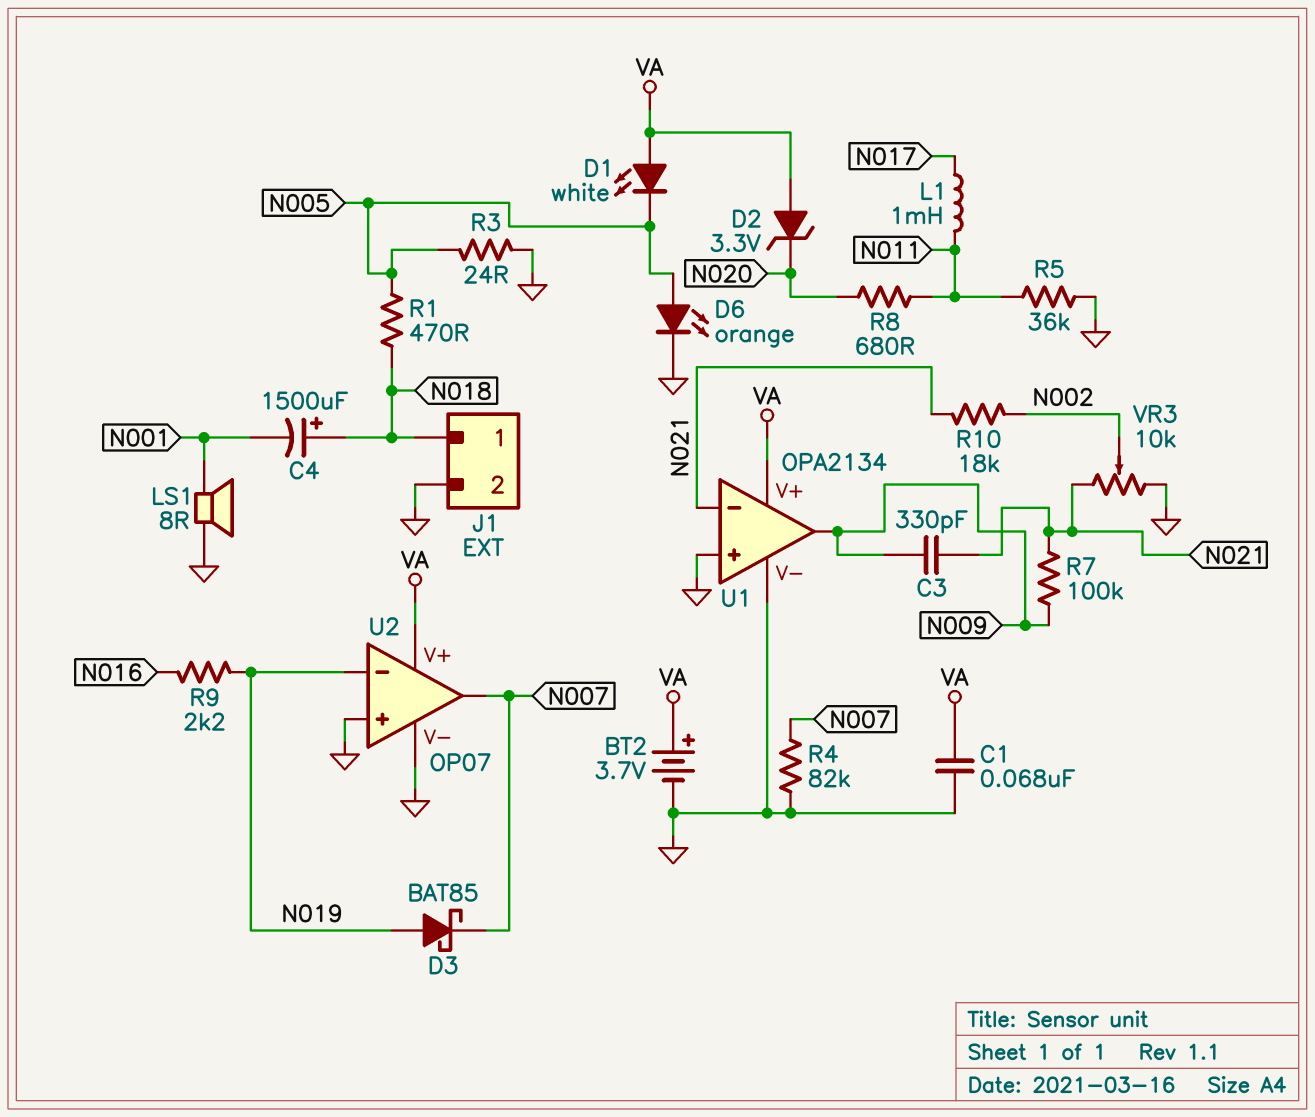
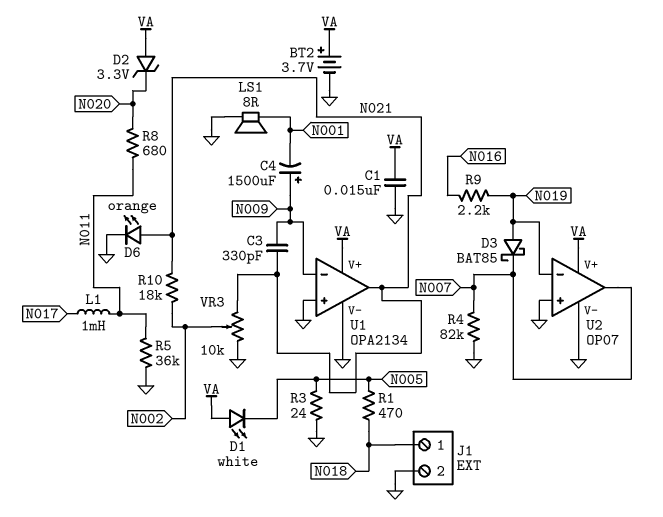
C1: 68nF (GND, VA) -> 15nF (GND, VA)
C4: 1500uF (plus N018, minus N001) -> 1500uF (plus N009, minus N001)
D6: LED orange (A N005, K GND) -> LED orange (A N021, K GND)
R7: 100k (N009, N021) -> none
U1 pin in-: N021 -> N009
U1 pin out: N009 -> N021

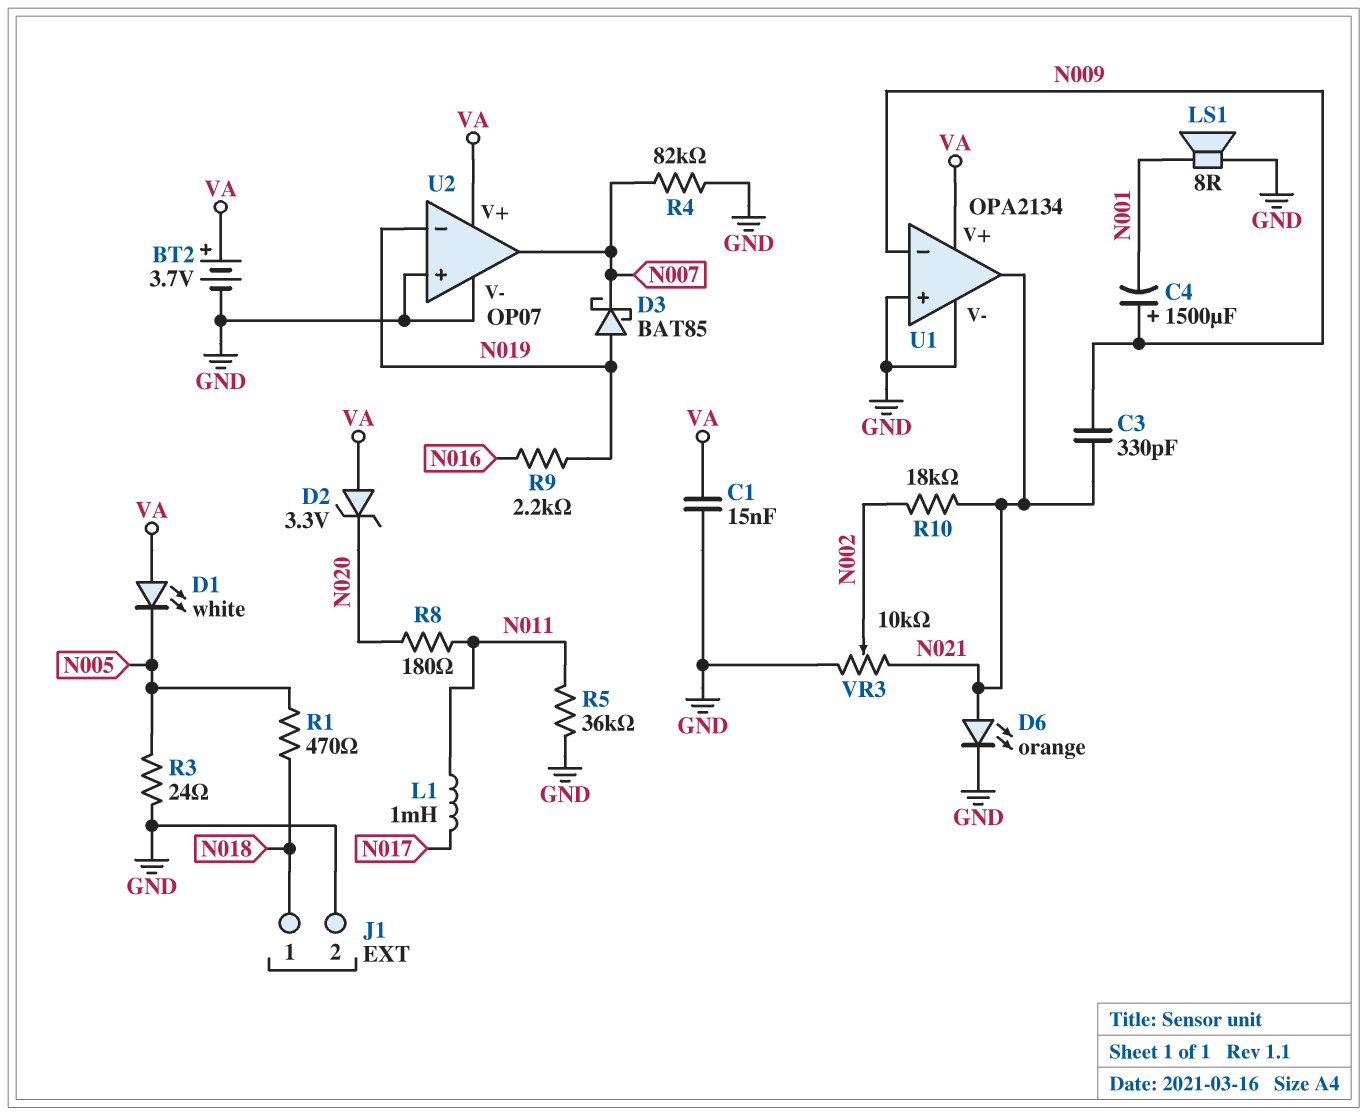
R8: 680 (N011, N020) -> 180 (N011, N020)

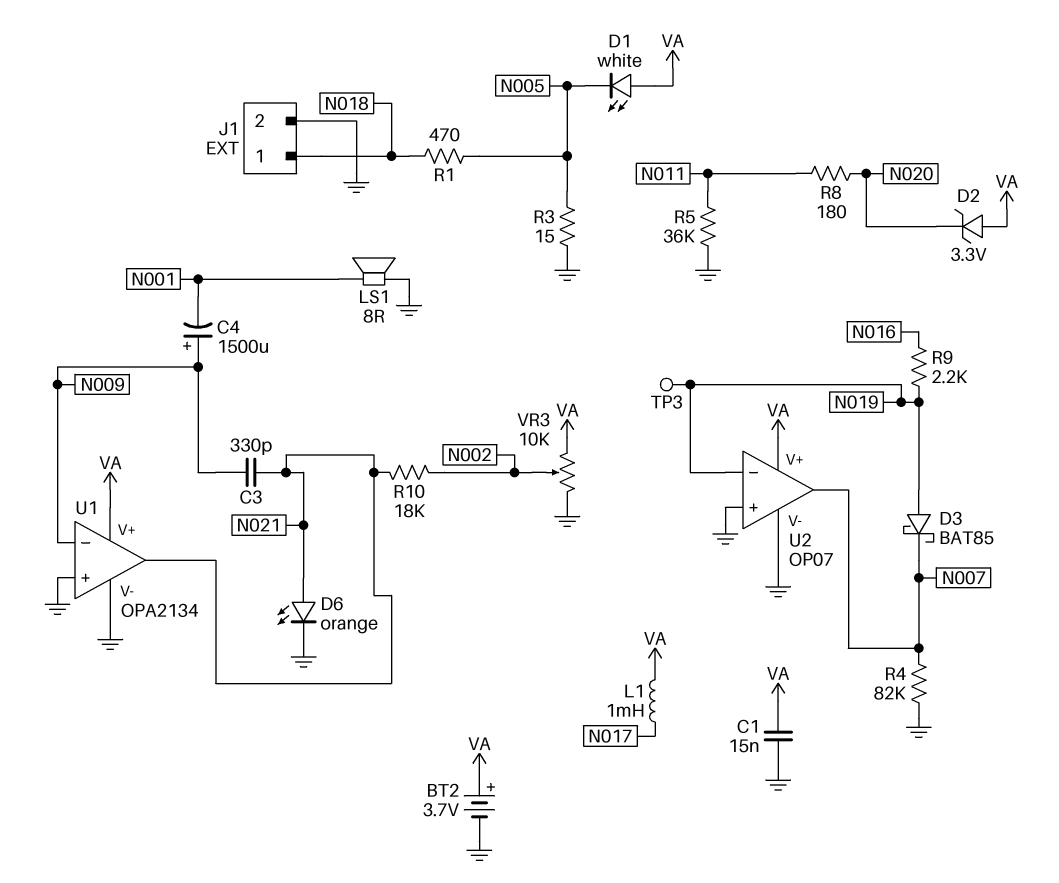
L1: 1mH (N011, N017) -> 1mH (N017, VA)
R3: 24 (GND, N005) -> 15 (GND, N005)
TP3: none -> test point (N019)
VR3: 10k (GND, N021, wiper N002) -> 10k (GND, VA, wiper N002)

